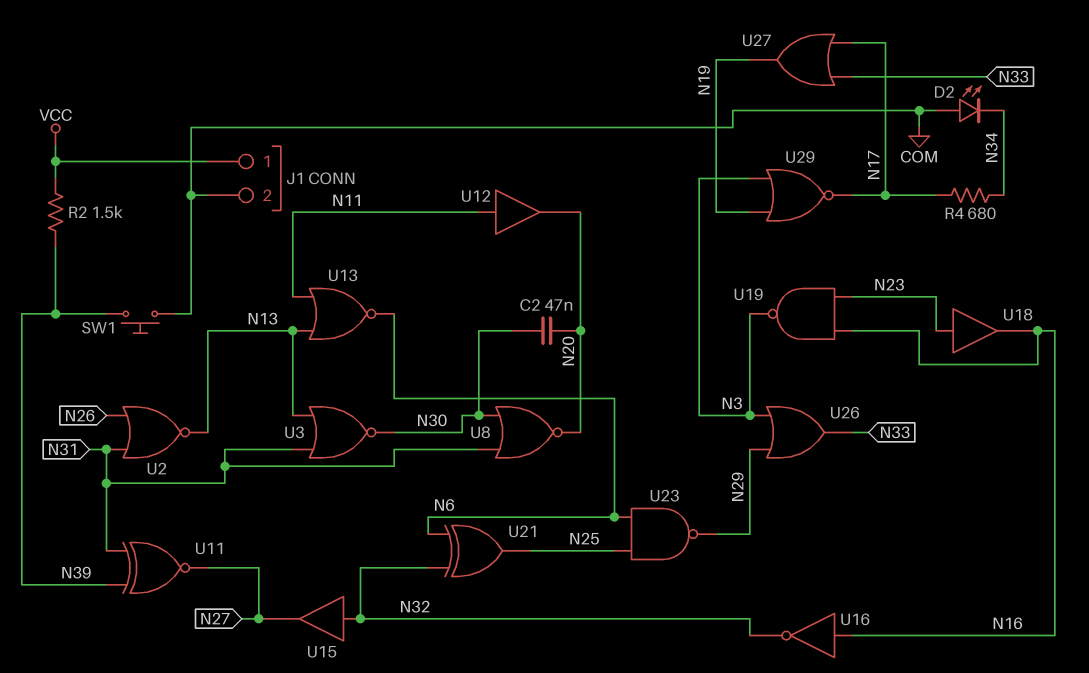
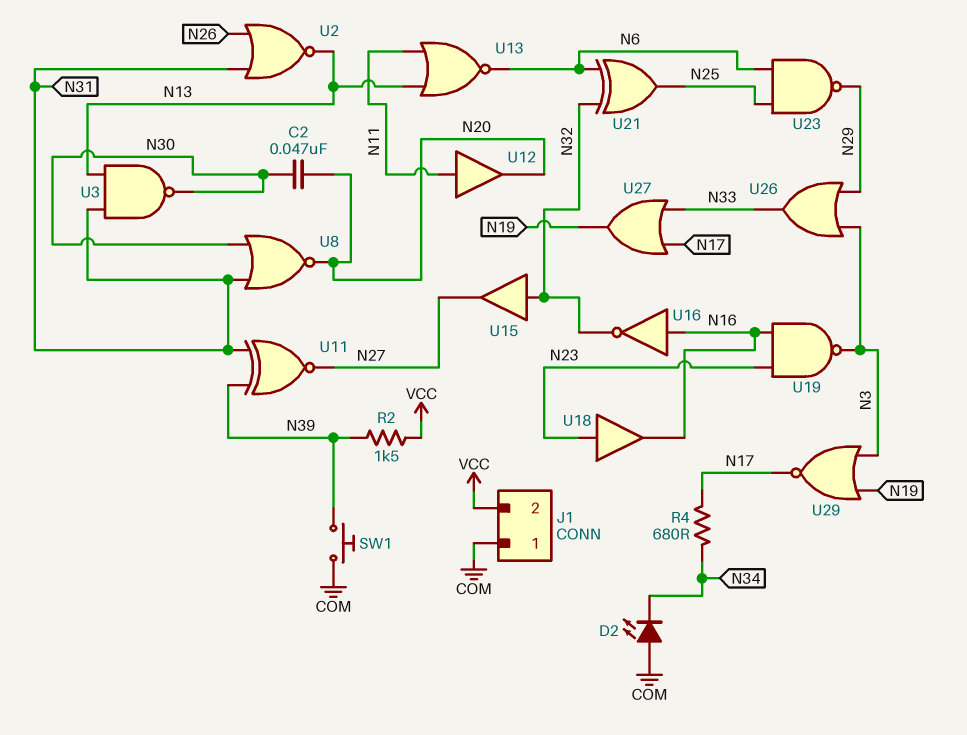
J1 pin 1: VCC -> COM
J1 pin 2: COM -> VCC
U3: NOR (in N13, in N31, out N30) -> NAND (in N13, in N31, out N30)

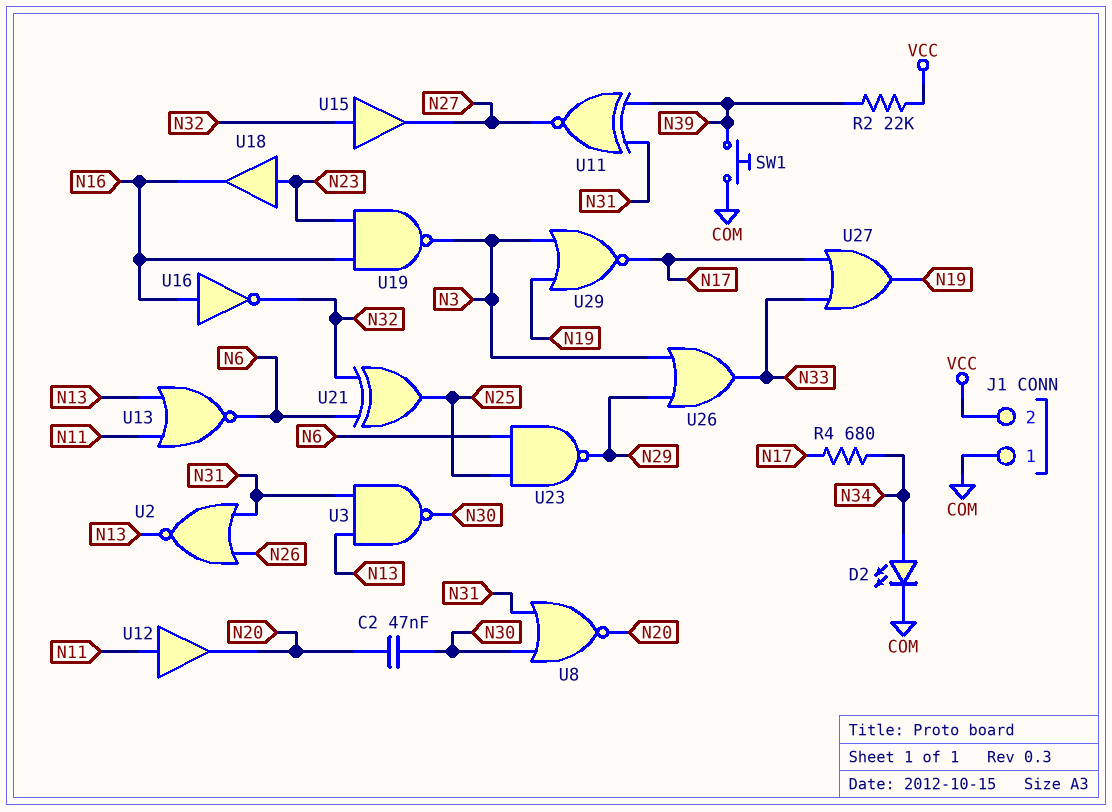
D2: LED (A COM, K N34) -> LED (A N34, K COM)
R2: 1.5k (N39, VCC) -> 22k (N39, VCC)

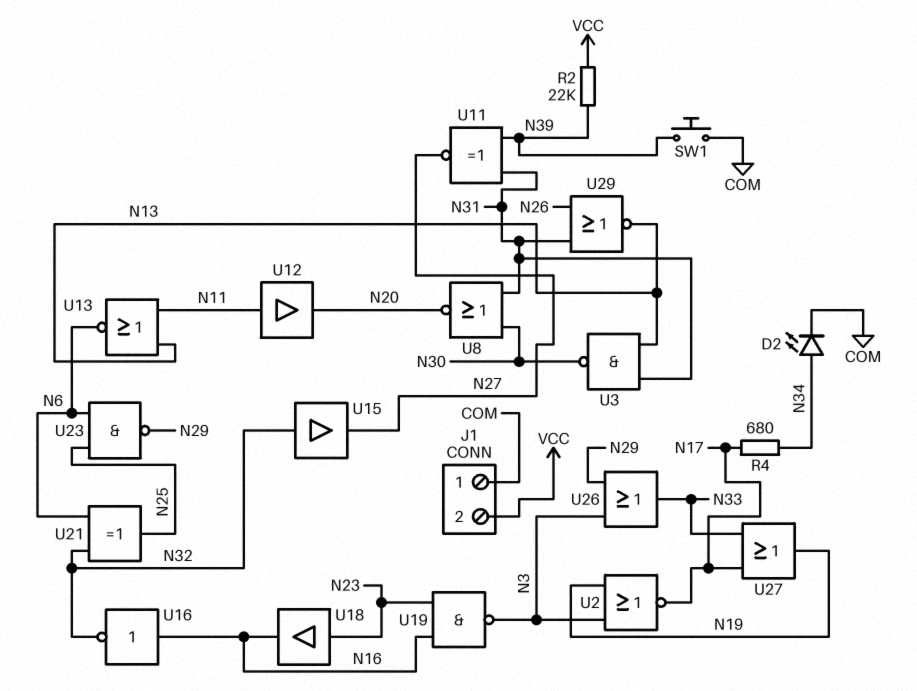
C2: 47nF (N20, N30) -> none
U2: NOR (in N26, in N31, out N13) -> NOR (in N3, in N19, out N17)
U29: NOR (in N3, in N19, out N17) -> NOR (in N26, in N31, out N13)

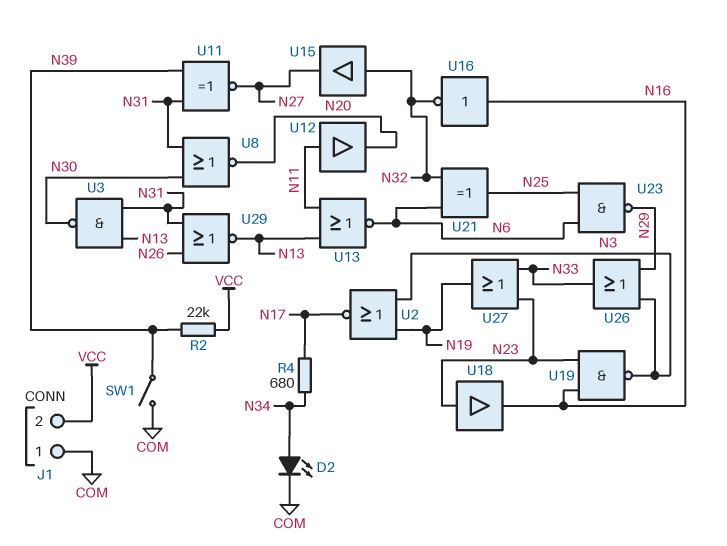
SW1: button (COM, N39) -> switch (COM, N39)
U27: OR (in N17, in N33, out N19) -> OR (in N23, in N33, out N19)

